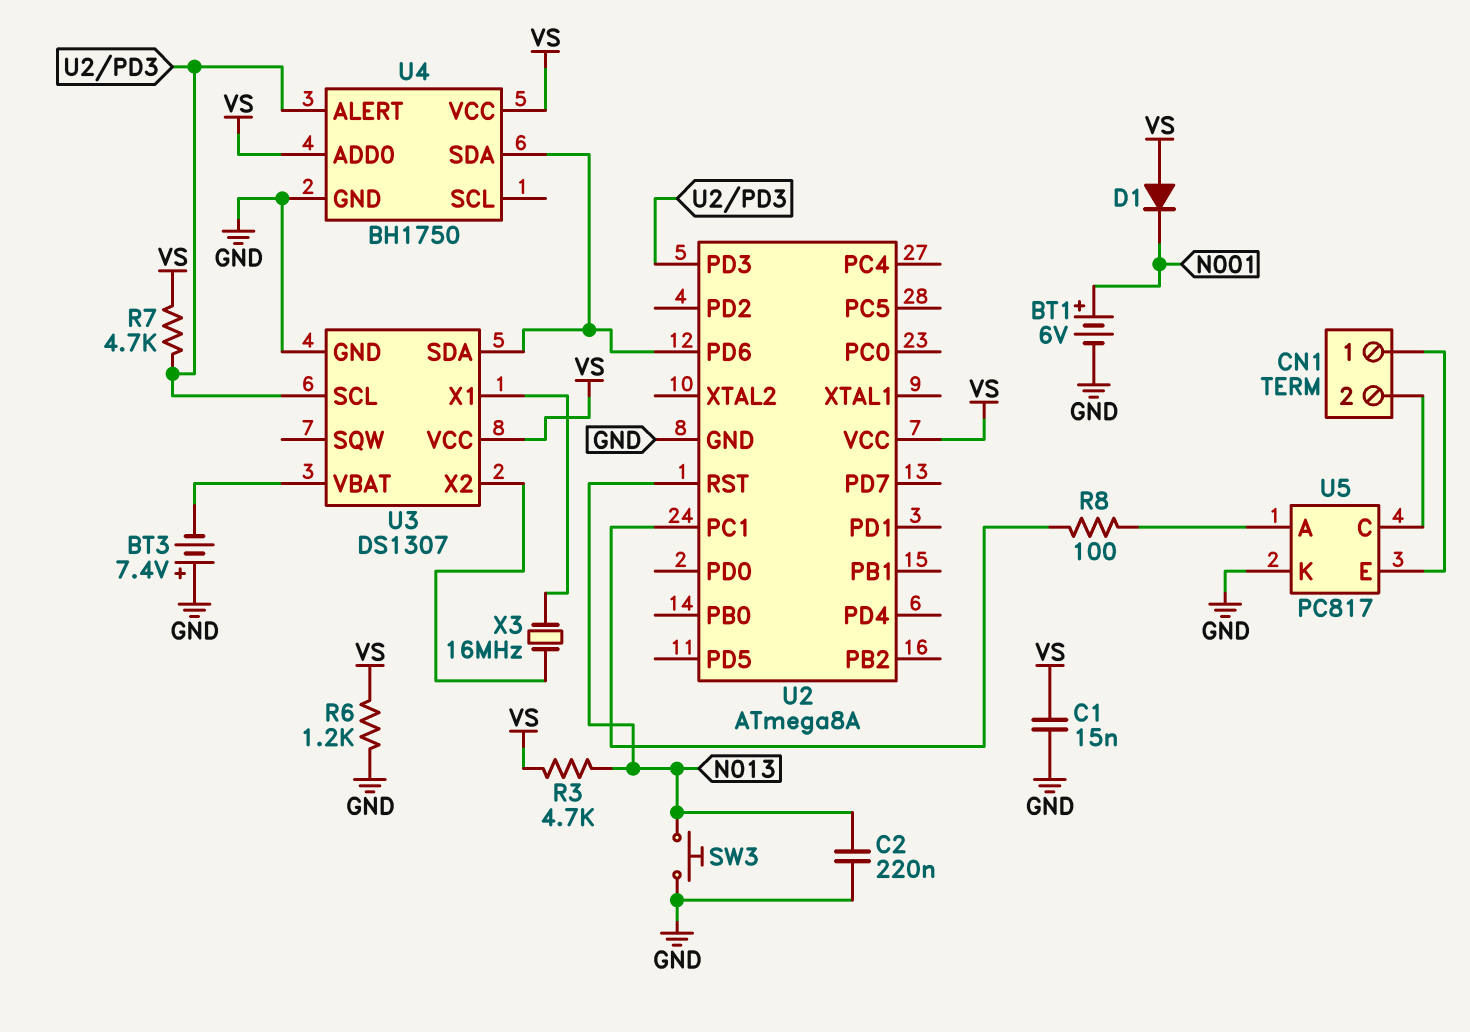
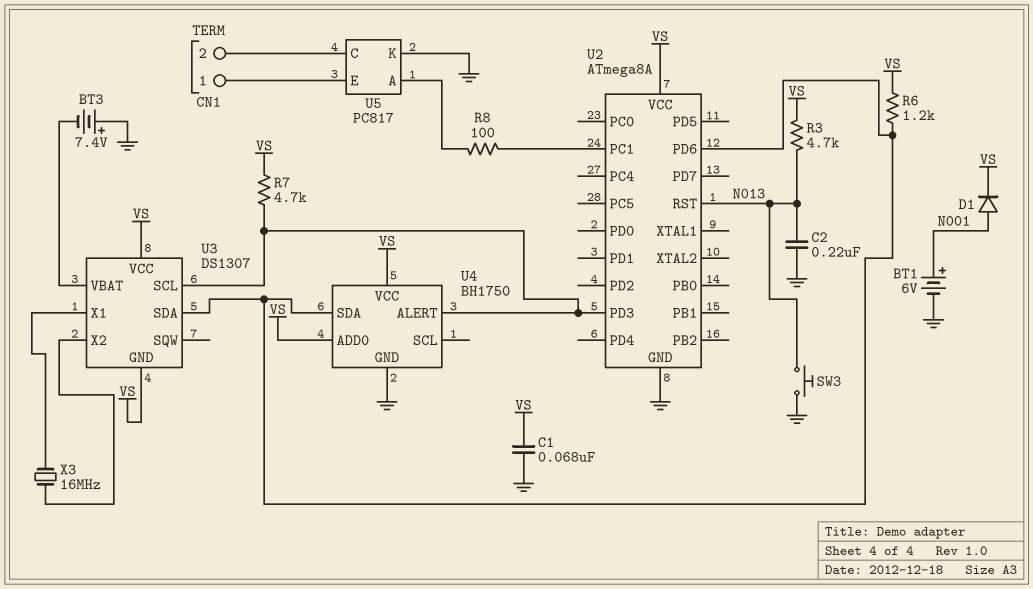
C1: 15nF (GND, VS) -> 68nF (GND, VS)
D1: diode (A VS, K N001) -> diode (A N001, K VS)
R6: 1.2k (GND, VS) -> 1.2k (U2/PD6, VS)
U3 pin GND: GND -> VS

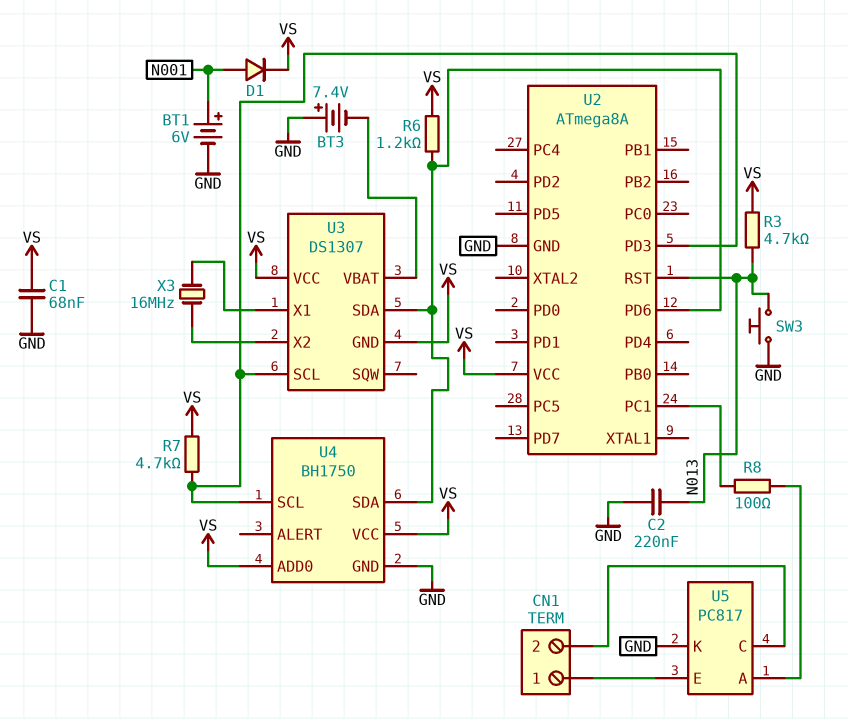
U4 pin ALERT: U2/PD3 -> none
U4 pin SCL: none -> U2/PD3

